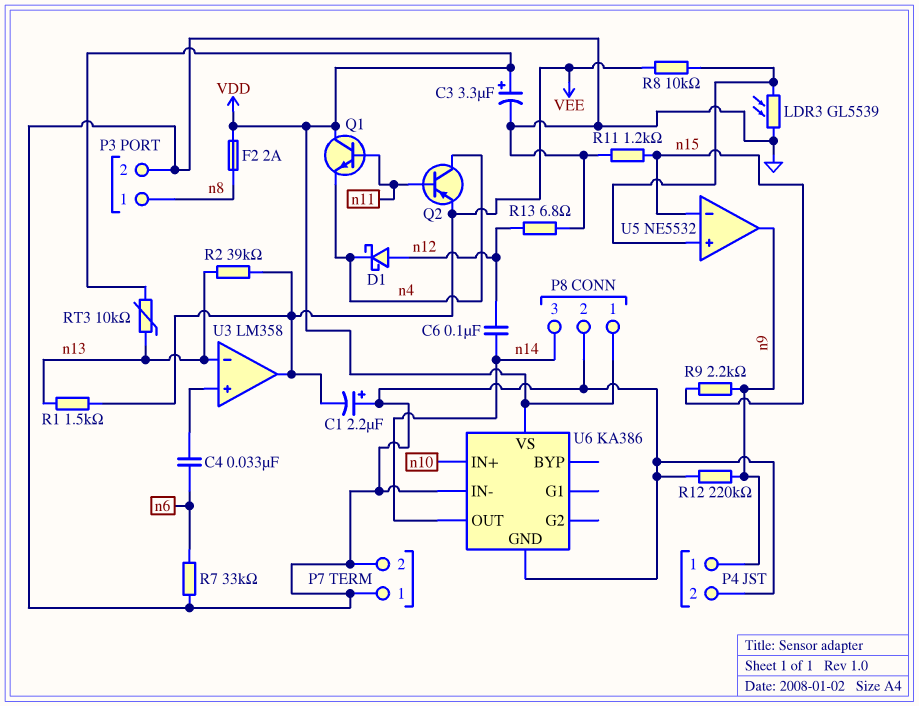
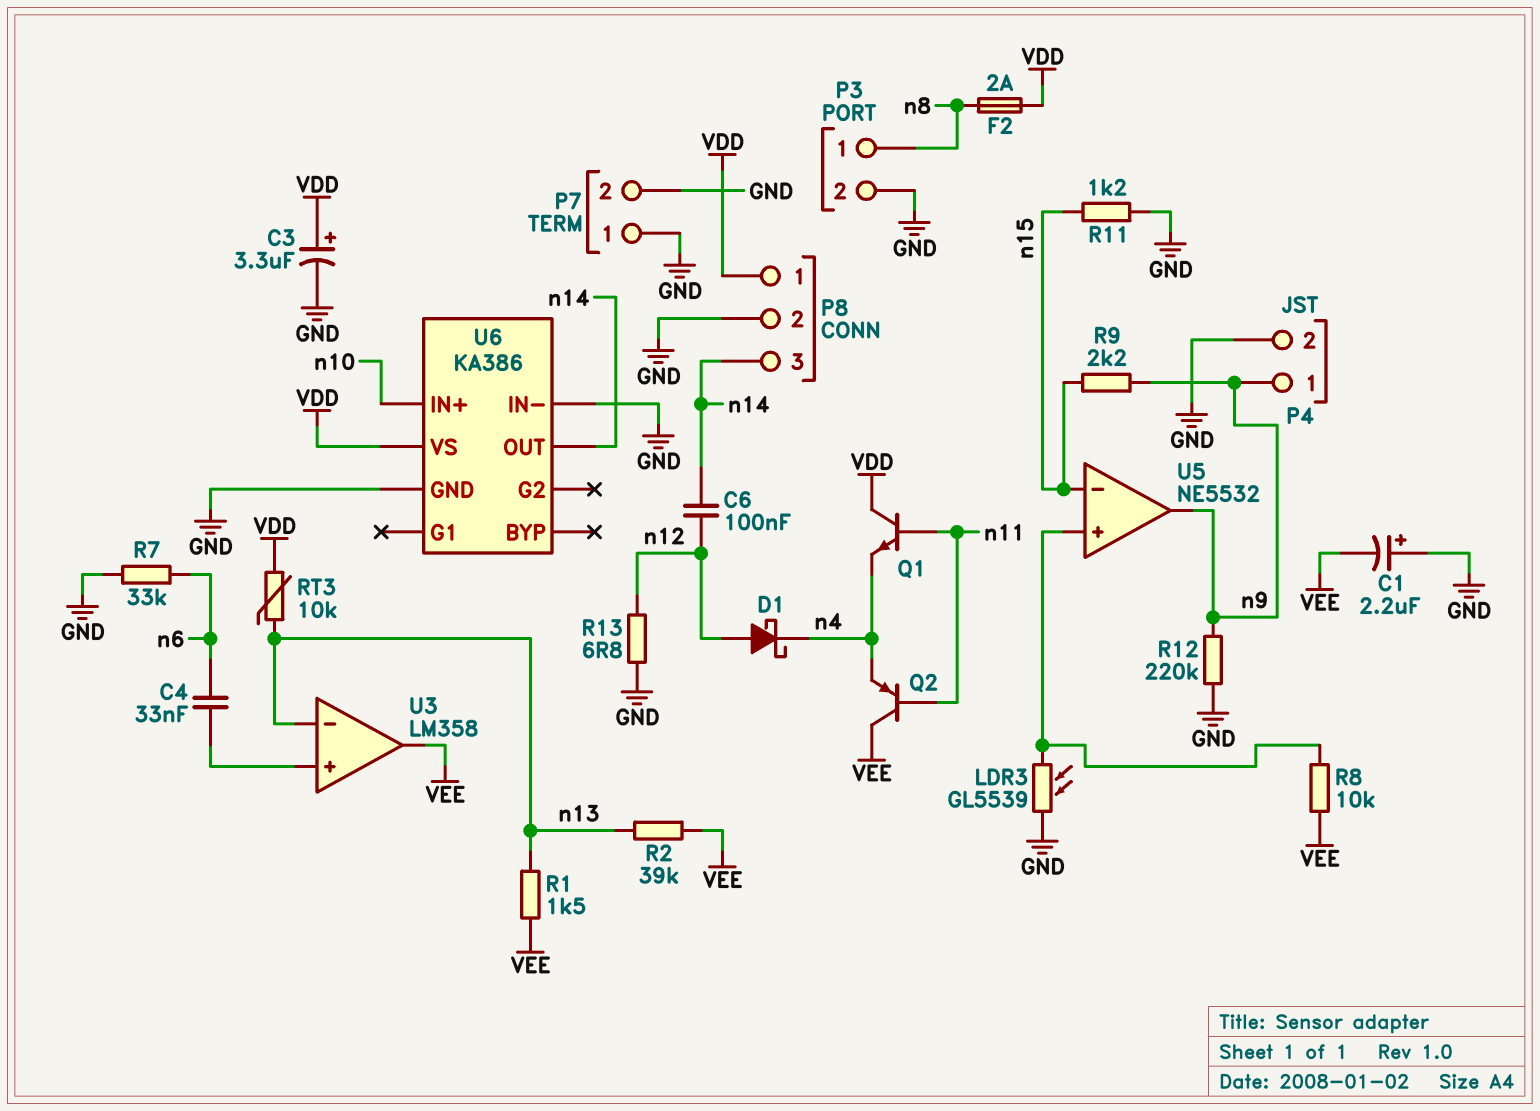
Q2: PNP (B n11, C n4, E VEE) -> PNP (B n11, C VEE, E n4)

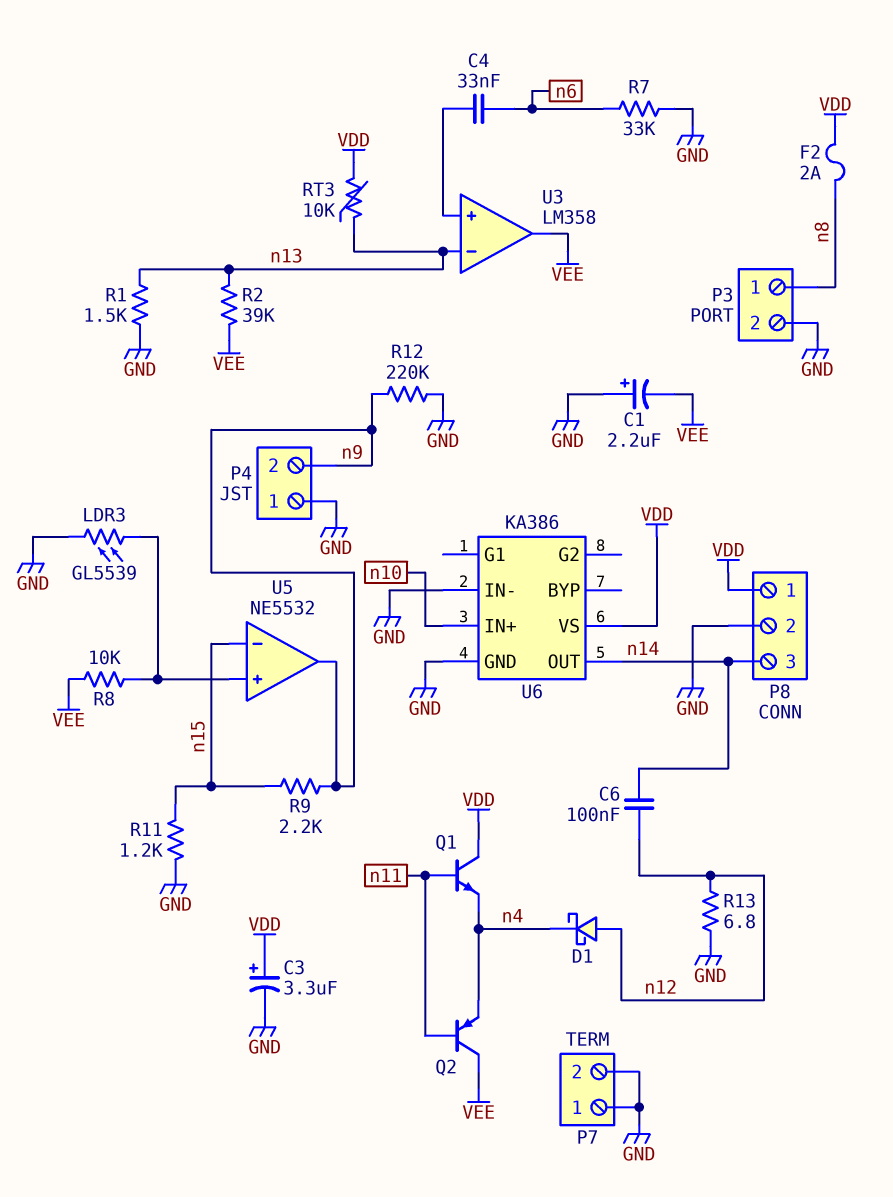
P4 pin 1: n9 -> GND
P4 pin 2: GND -> n9
R1: 1.5k (VEE, n13) -> 1.5k (GND, n13)

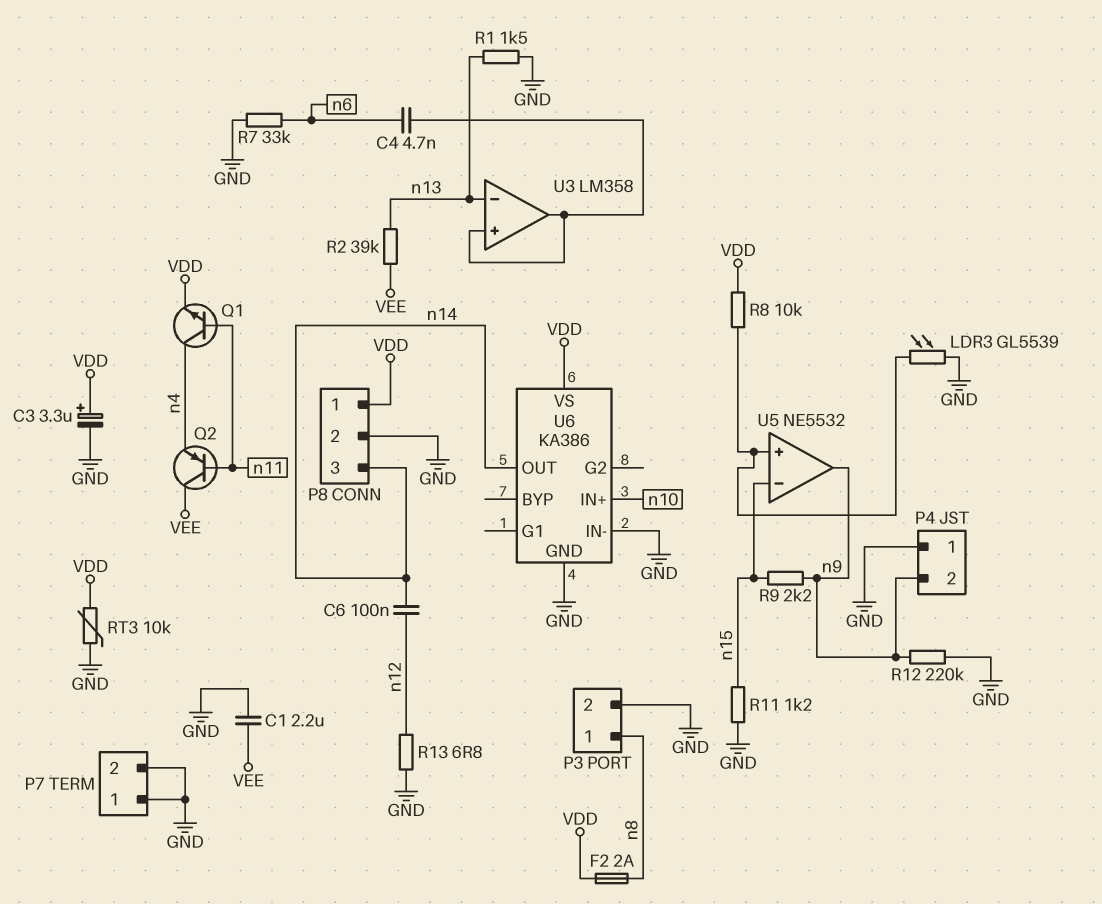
C1: 2.2uF (plus GND, minus VEE) -> 2.2uF (GND, VEE)
C4: 33nF (U3/in+, n6) -> 4.7nF (U3/in+, n6)
D1: schottky (A n12, K n4) -> none
Q1: NPN (B n11, C VDD, E n4) -> NPN (B n11, C n4, E VDD)
R8: 10k (U5/in+, VEE) -> 10k (U5/in+, VDD)
RT3: 10k (VDD, n13) -> 10k (GND, VDD)
U3 pin out: VEE -> U3/in+

